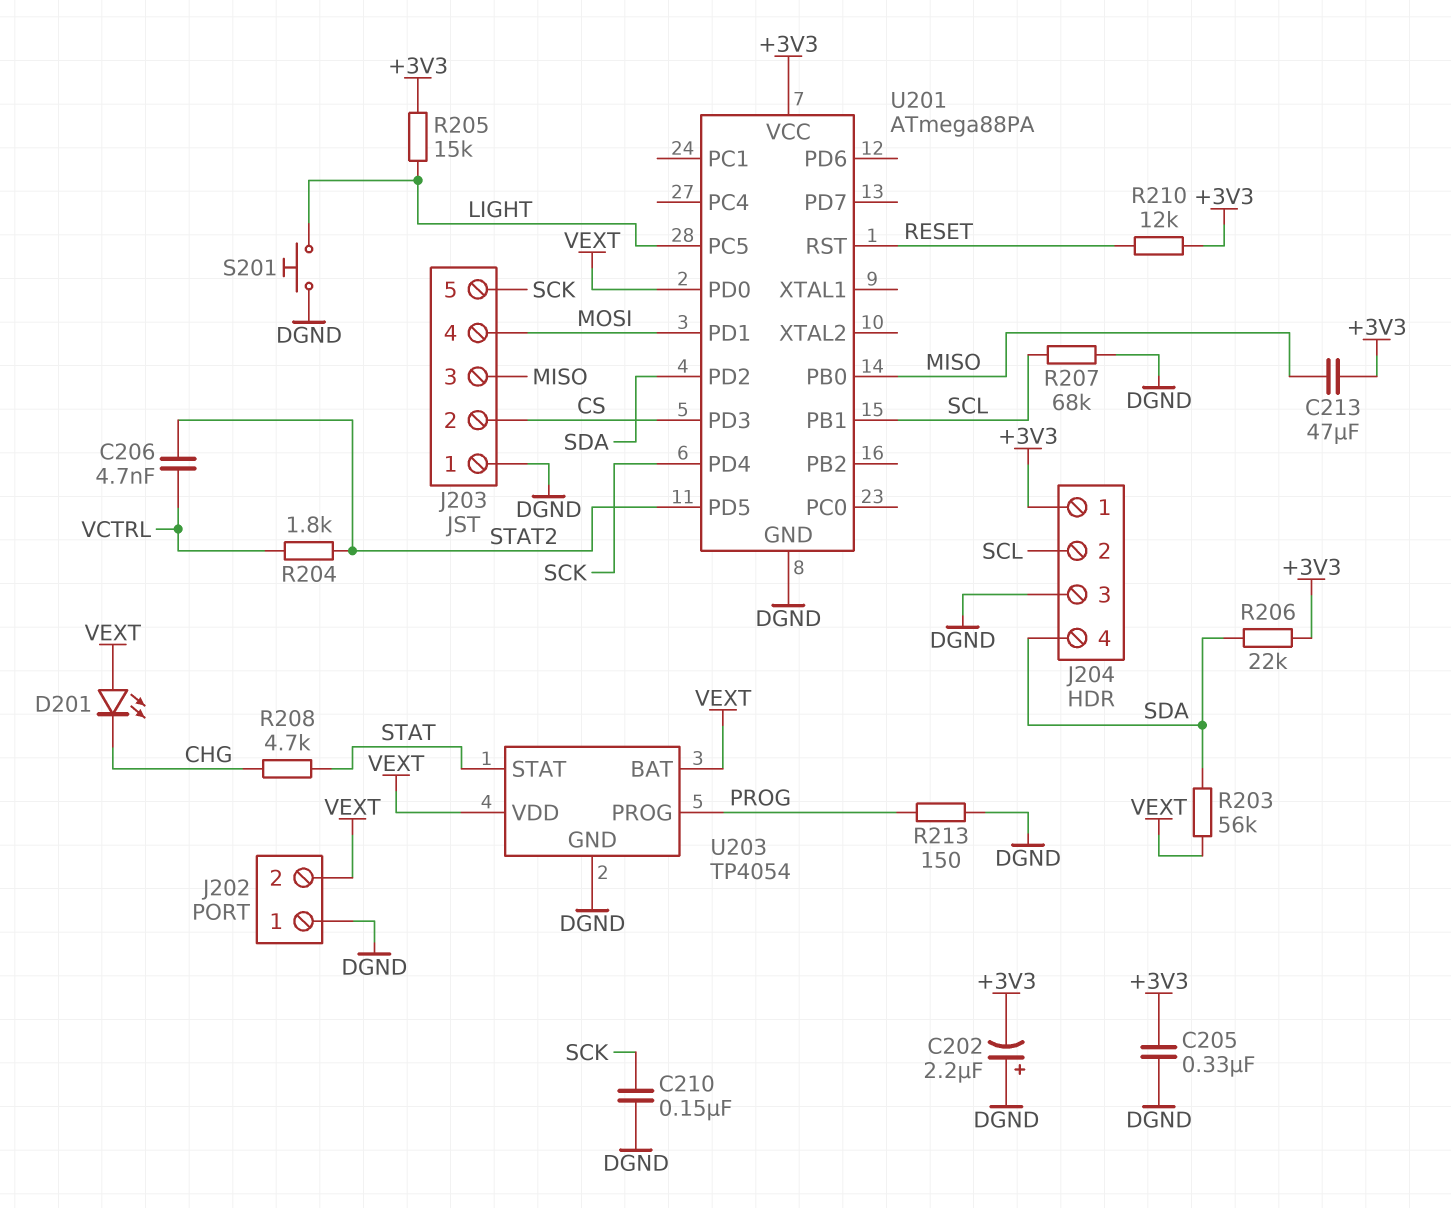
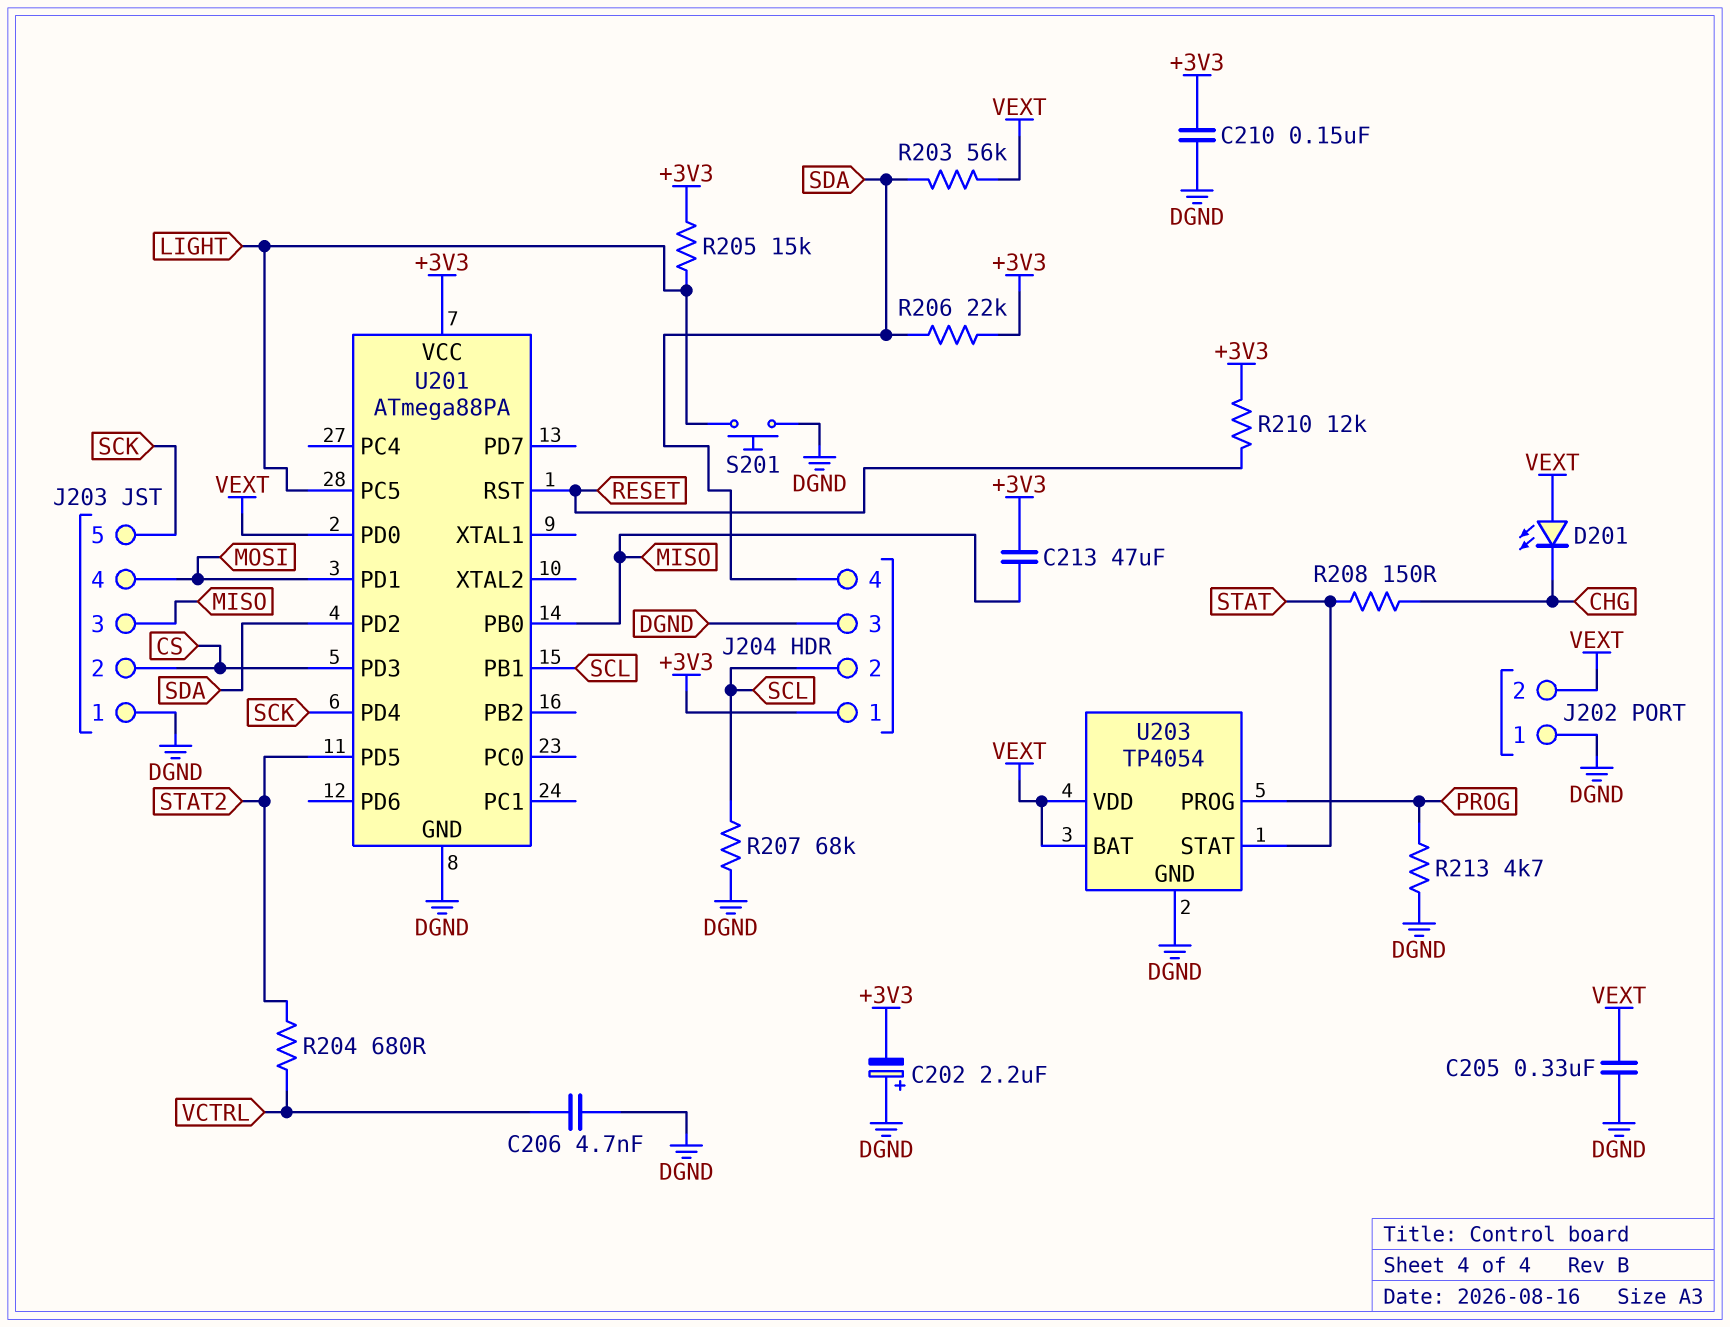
C205: 330nF (+3V3, DGND) -> 330nF (DGND, VEXT)
C206: 4.7nF (STAT2, VCTRL) -> 4.7nF (DGND, VCTRL)
C210: 150nF (DGND, SCK) -> 150nF (+3V3, DGND)
R204: 1.8k (STAT2, VCTRL) -> 680 (STAT2, VCTRL)
R208: 4.7k (CHG, STAT) -> 150 (CHG, STAT)
R213: 150 (DGND, PROG) -> 4.7k (DGND, PROG)

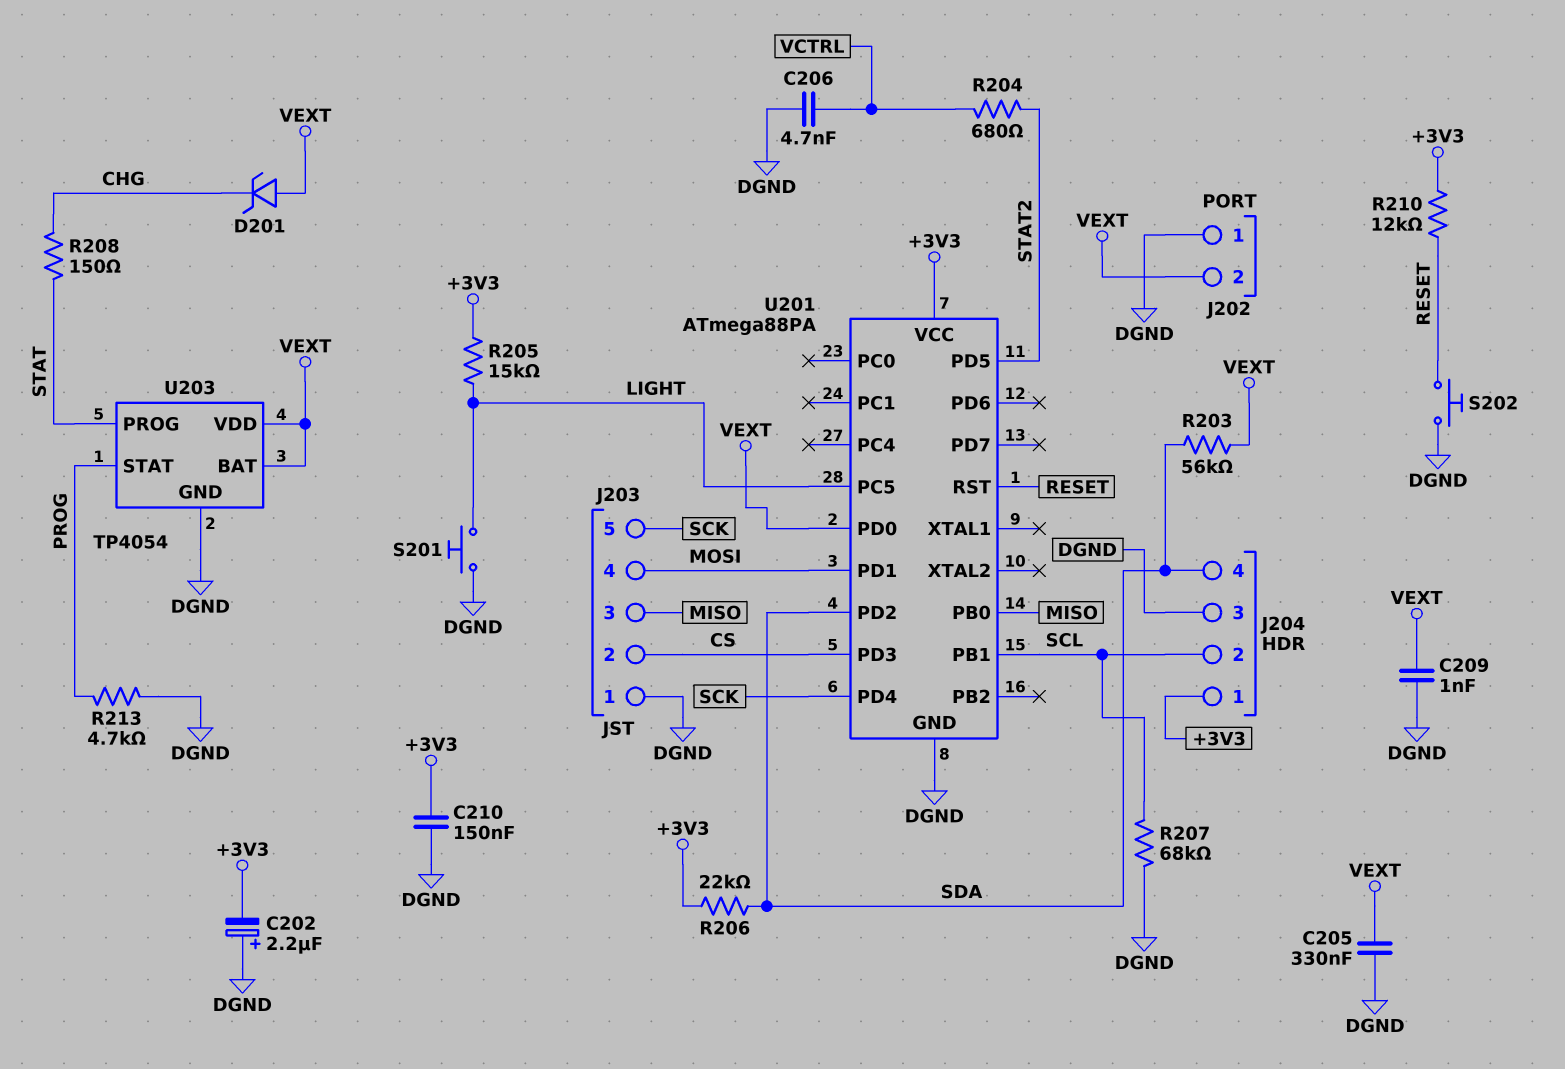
C209: none -> 1nF (DGND, VEXT)
C213: 47uF (+3V3, MISO) -> none
D201: LED (A VEXT, K CHG) -> zener (A VEXT, K CHG)
S202: none -> button (DGND, RESET)
U203 pin PROG: PROG -> STAT
U203 pin STAT: STAT -> PROG

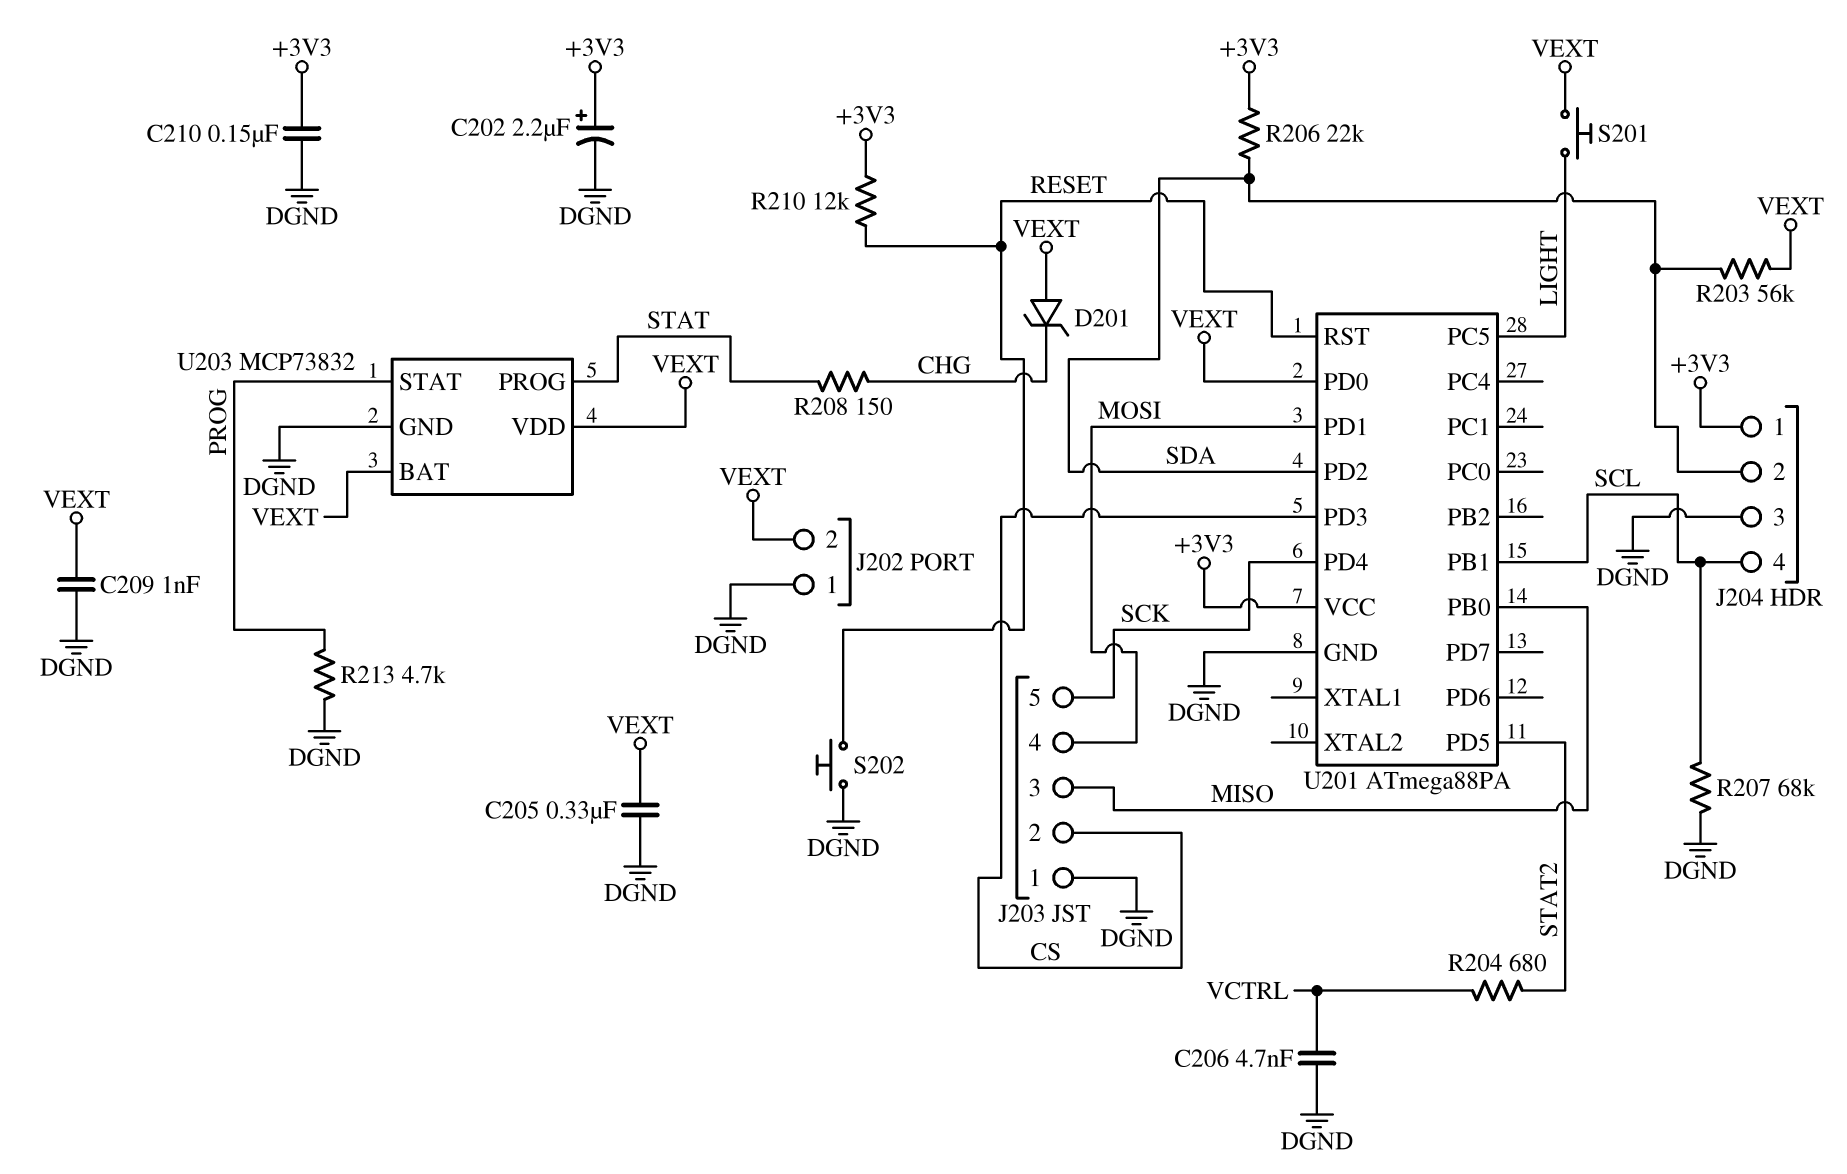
C202: 2.2uF (plus DGND, minus +3V3) -> 2.2uF (plus +3V3, minus DGND)
J204 pin 2: SCL -> SDA
J204 pin 4: SDA -> SCL
R205: 15k (+3V3, LIGHT) -> none
S201: button (DGND, LIGHT) -> button (LIGHT, VEXT)
U203: TP4054 -> MCP73832

